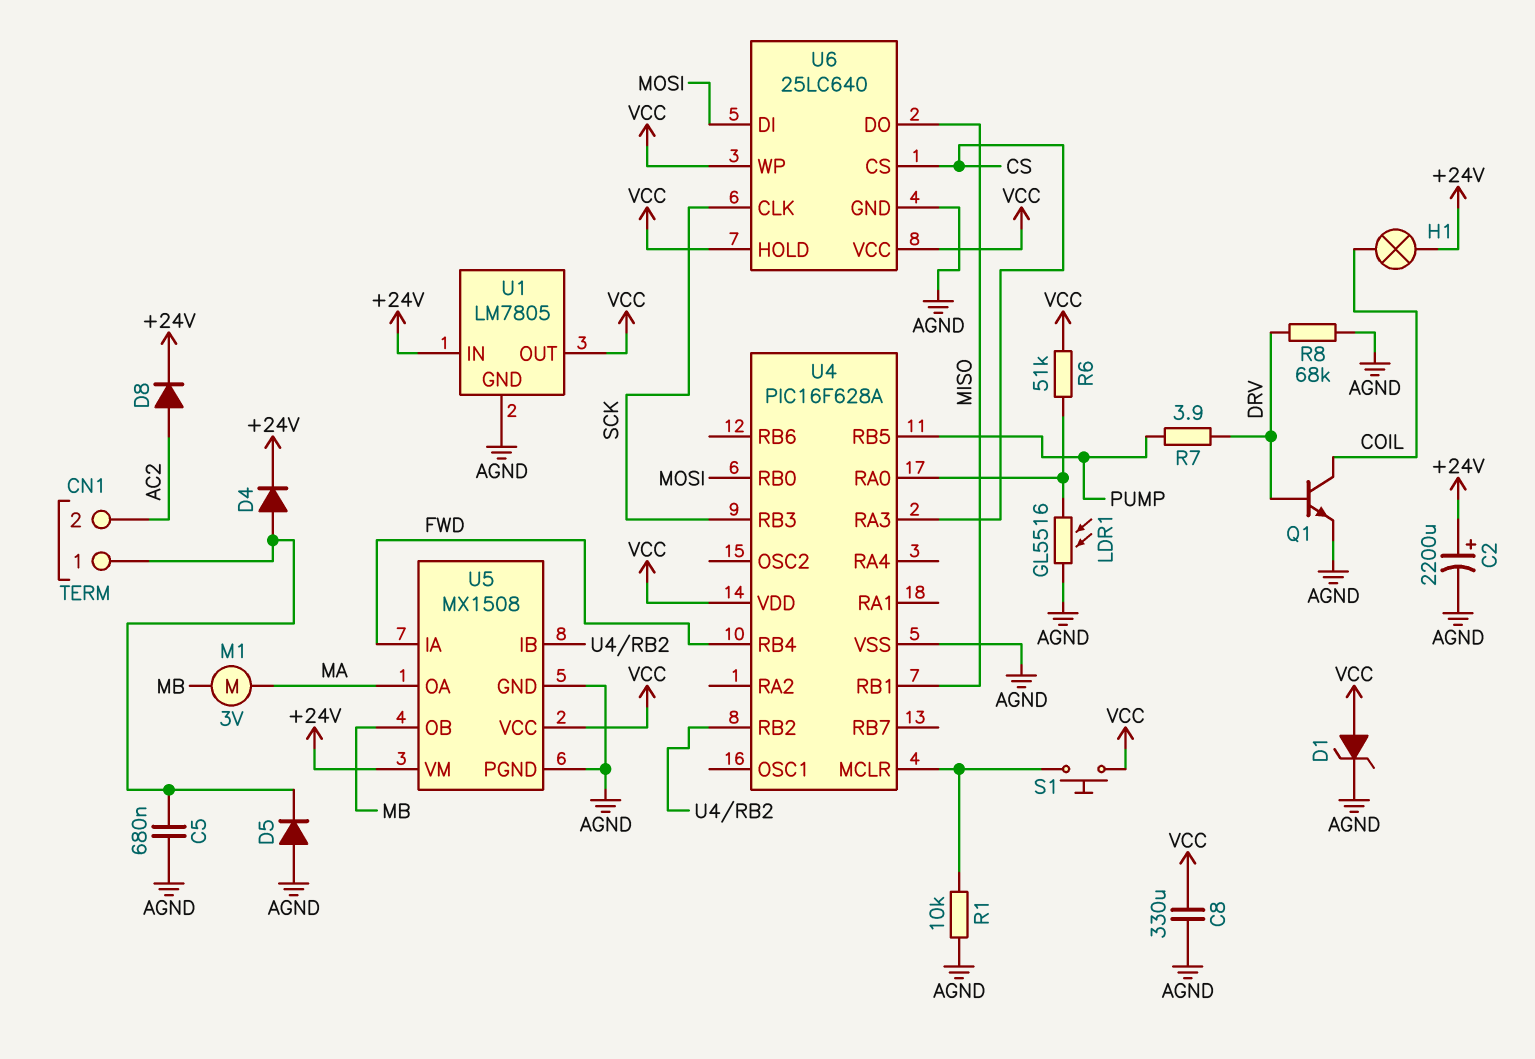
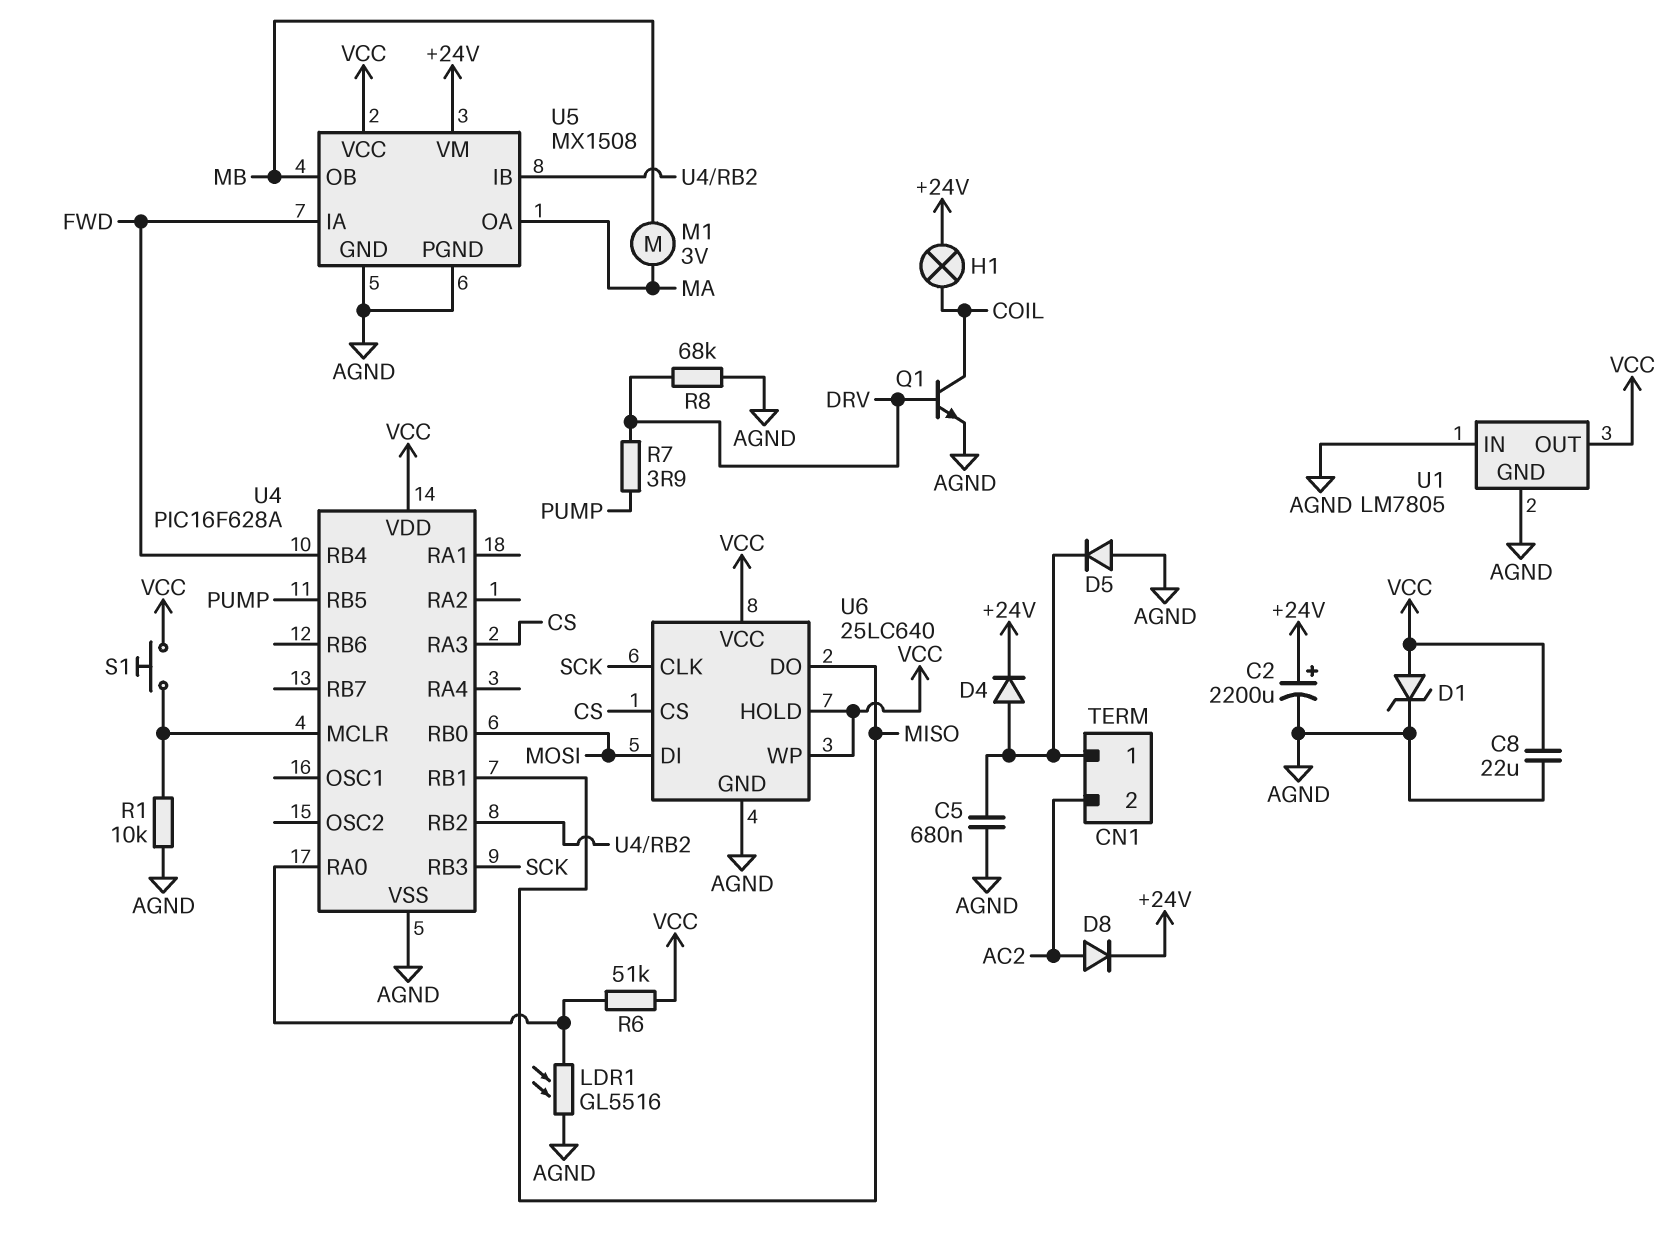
C8: 330uF (AGND, VCC) -> 22uF (AGND, VCC)
U1 pin IN: +24V -> AGND

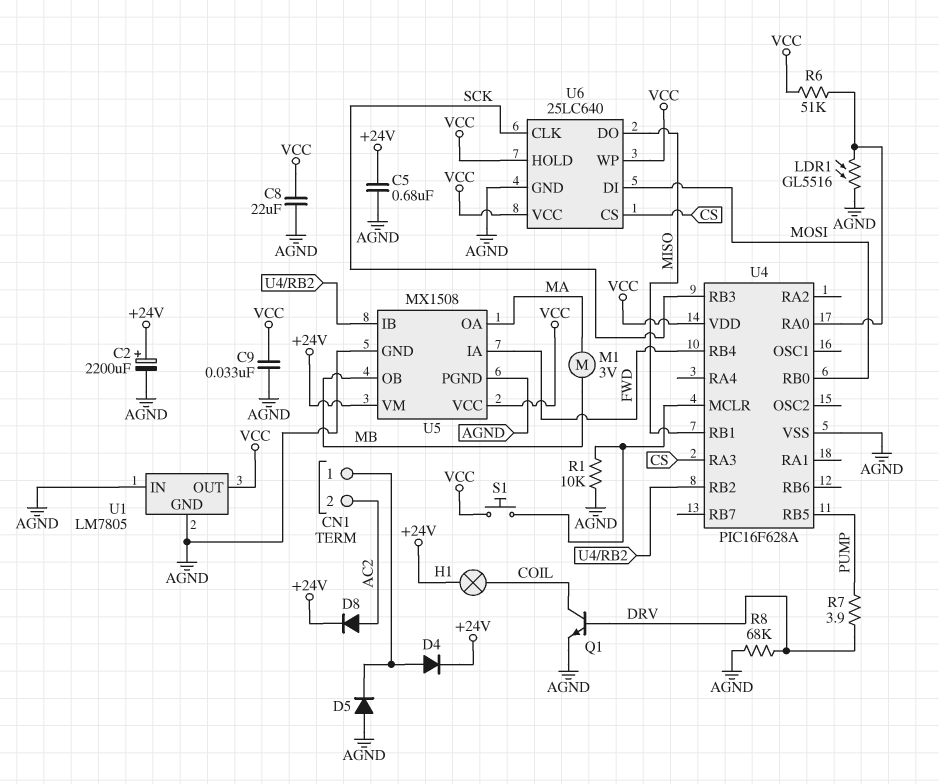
C5: 680nF (AGND, CN1/1) -> 680nF (+24V, AGND)
C9: none -> 33nF (AGND, VCC)
D1: zener (A VCC, K AGND) -> none

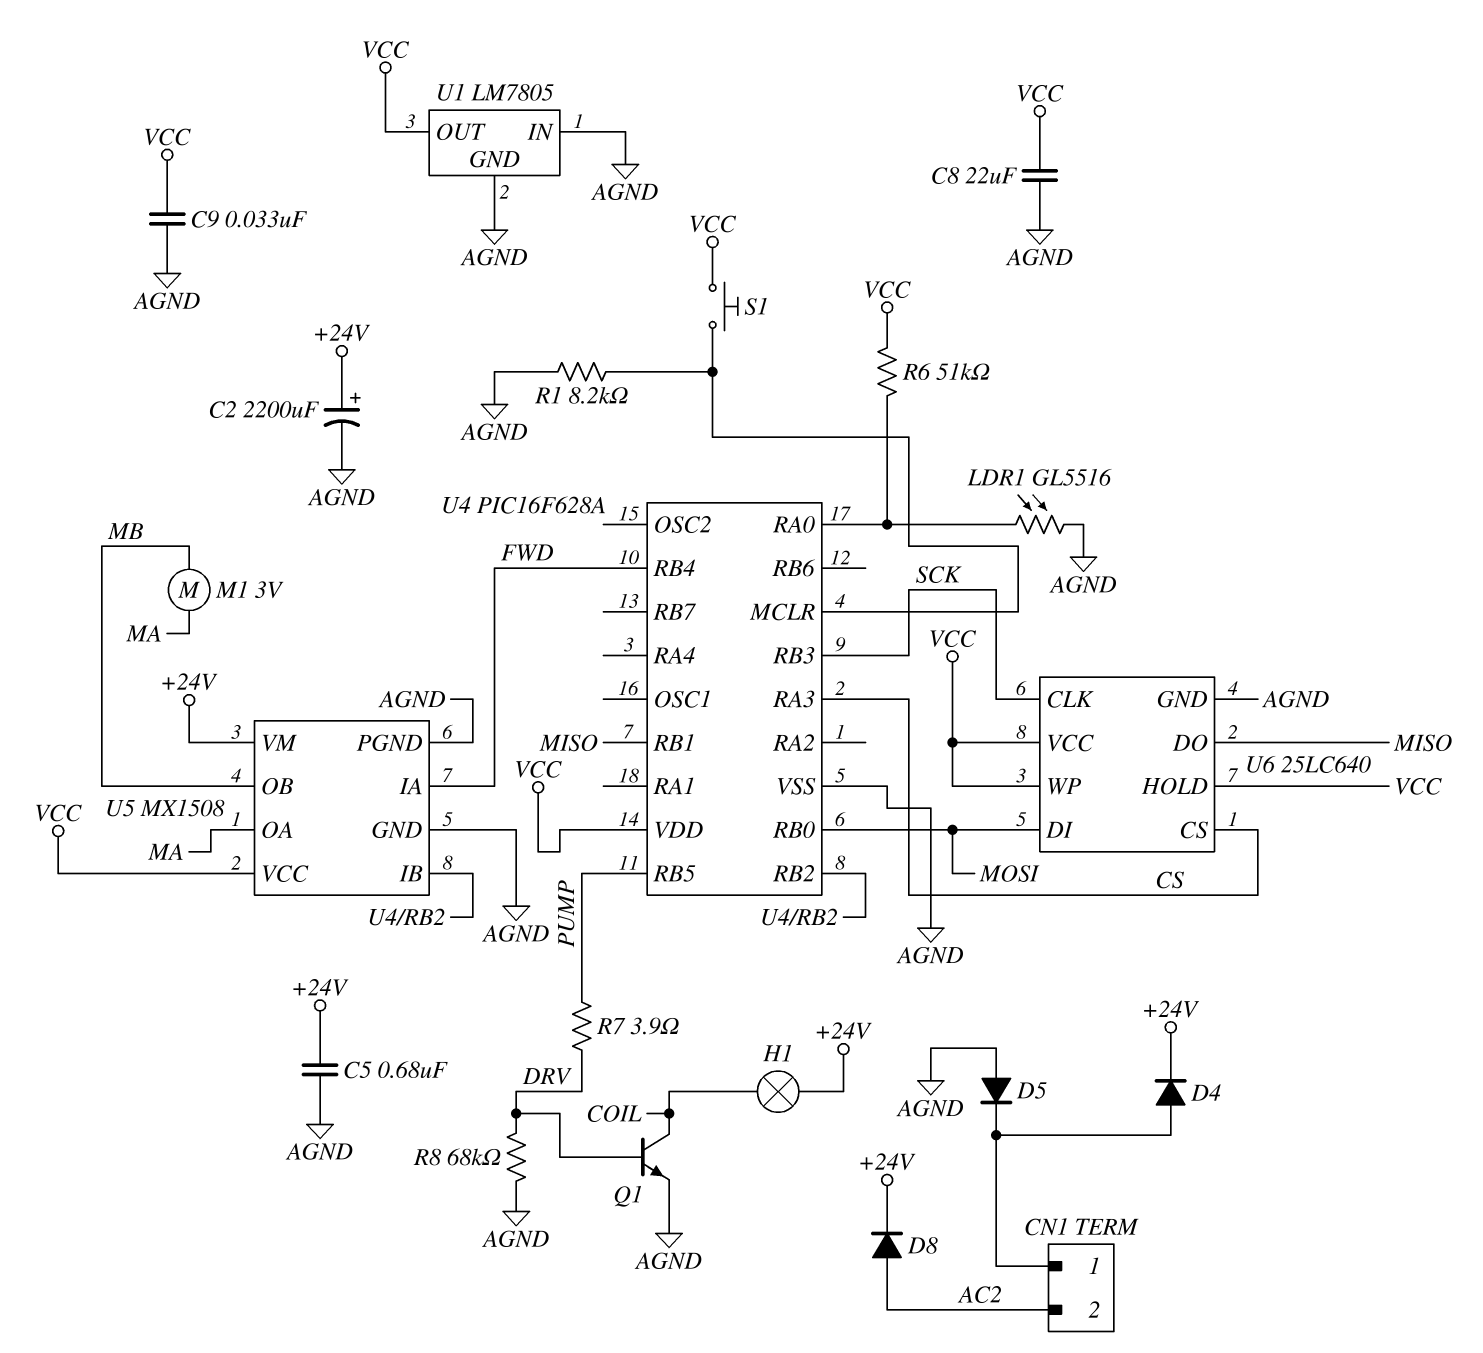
R1: 10k (AGND, U4/MCLR) -> 8.2k (AGND, U4/MCLR)

